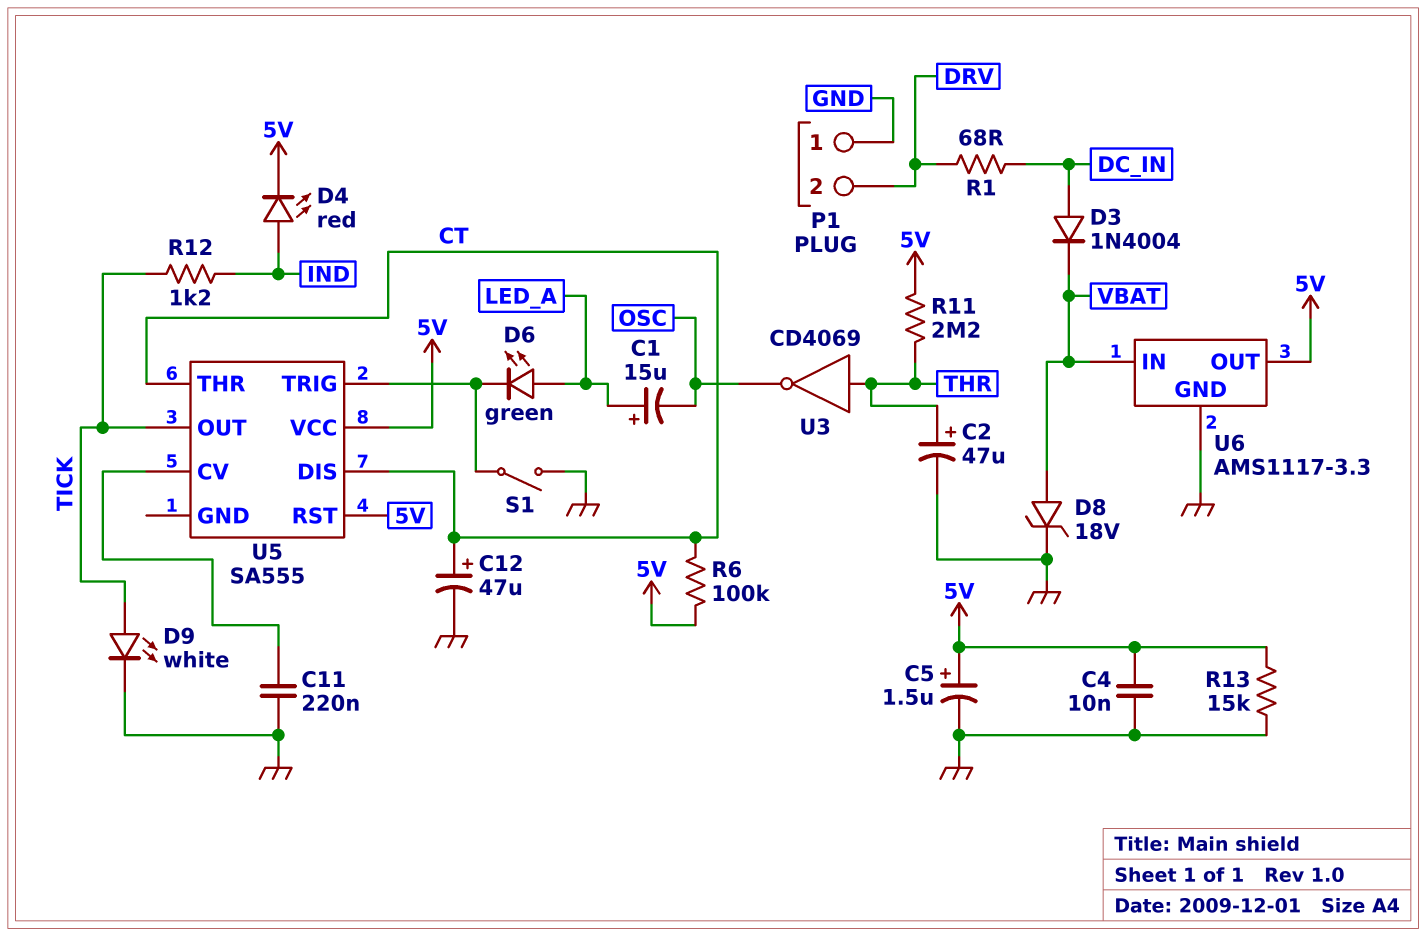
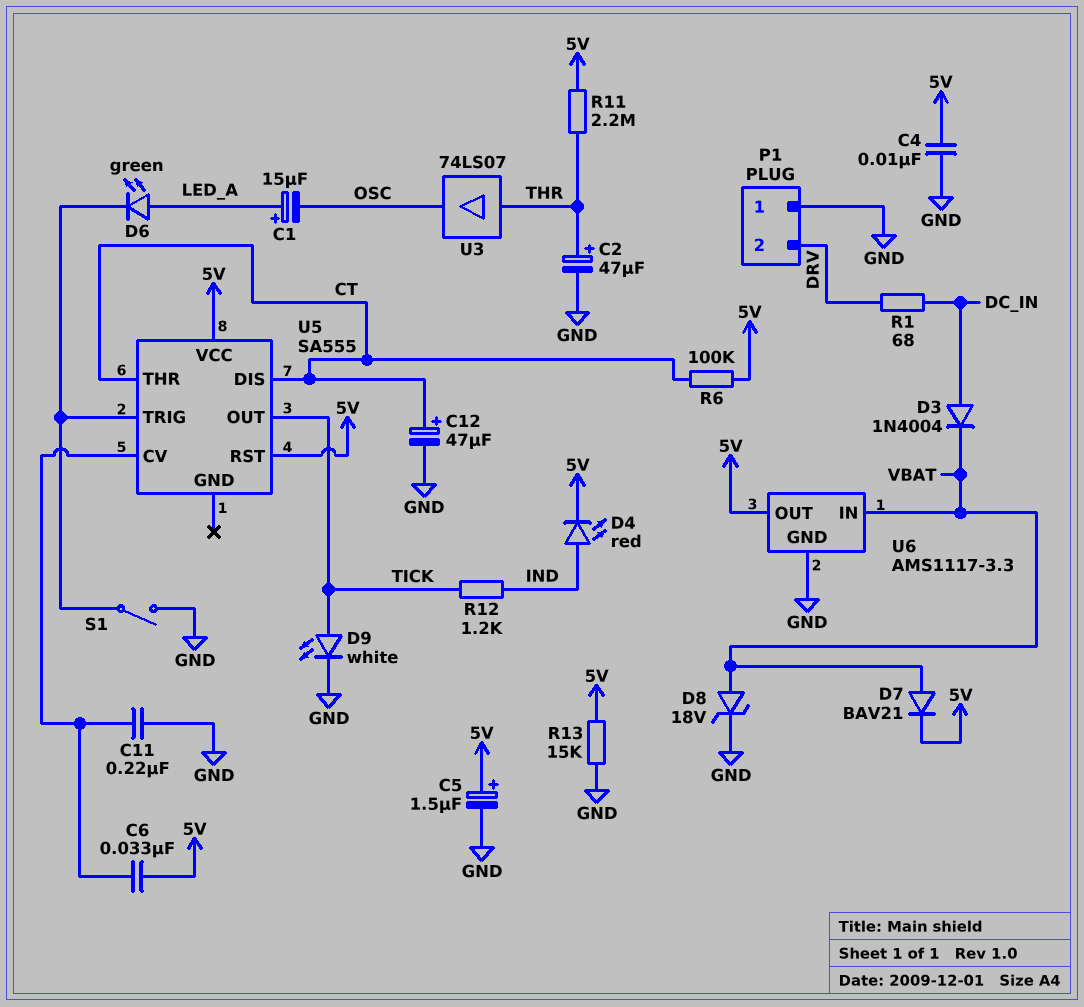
C6: none -> 33nF (5V, U5/CV)
D7: none -> diode BAV21 (A VBAT, K 5V)
U3: NOT CD4069 (in THR, out OSC) -> buffer 74LS07 (in THR, out OSC)

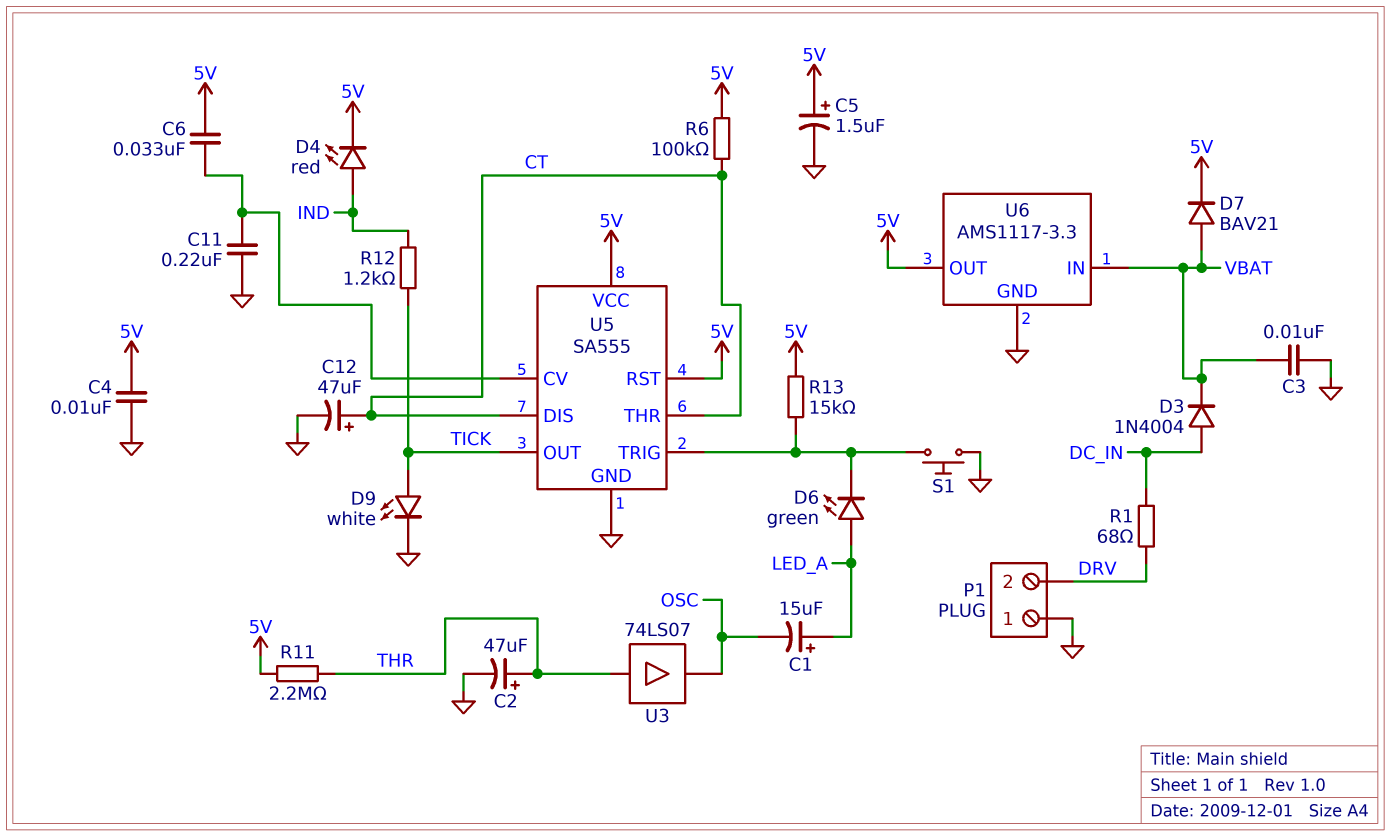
C3: none -> 10nF (GND, VBAT)
D8: zener 18V (A VBAT, K GND) -> none
R13: 15k (5V, GND) -> 15k (5V, U5/TRIG)
S1: switch (GND, U5/TRIG) -> button (GND, U5/TRIG)
U5 pin GND: none -> GND

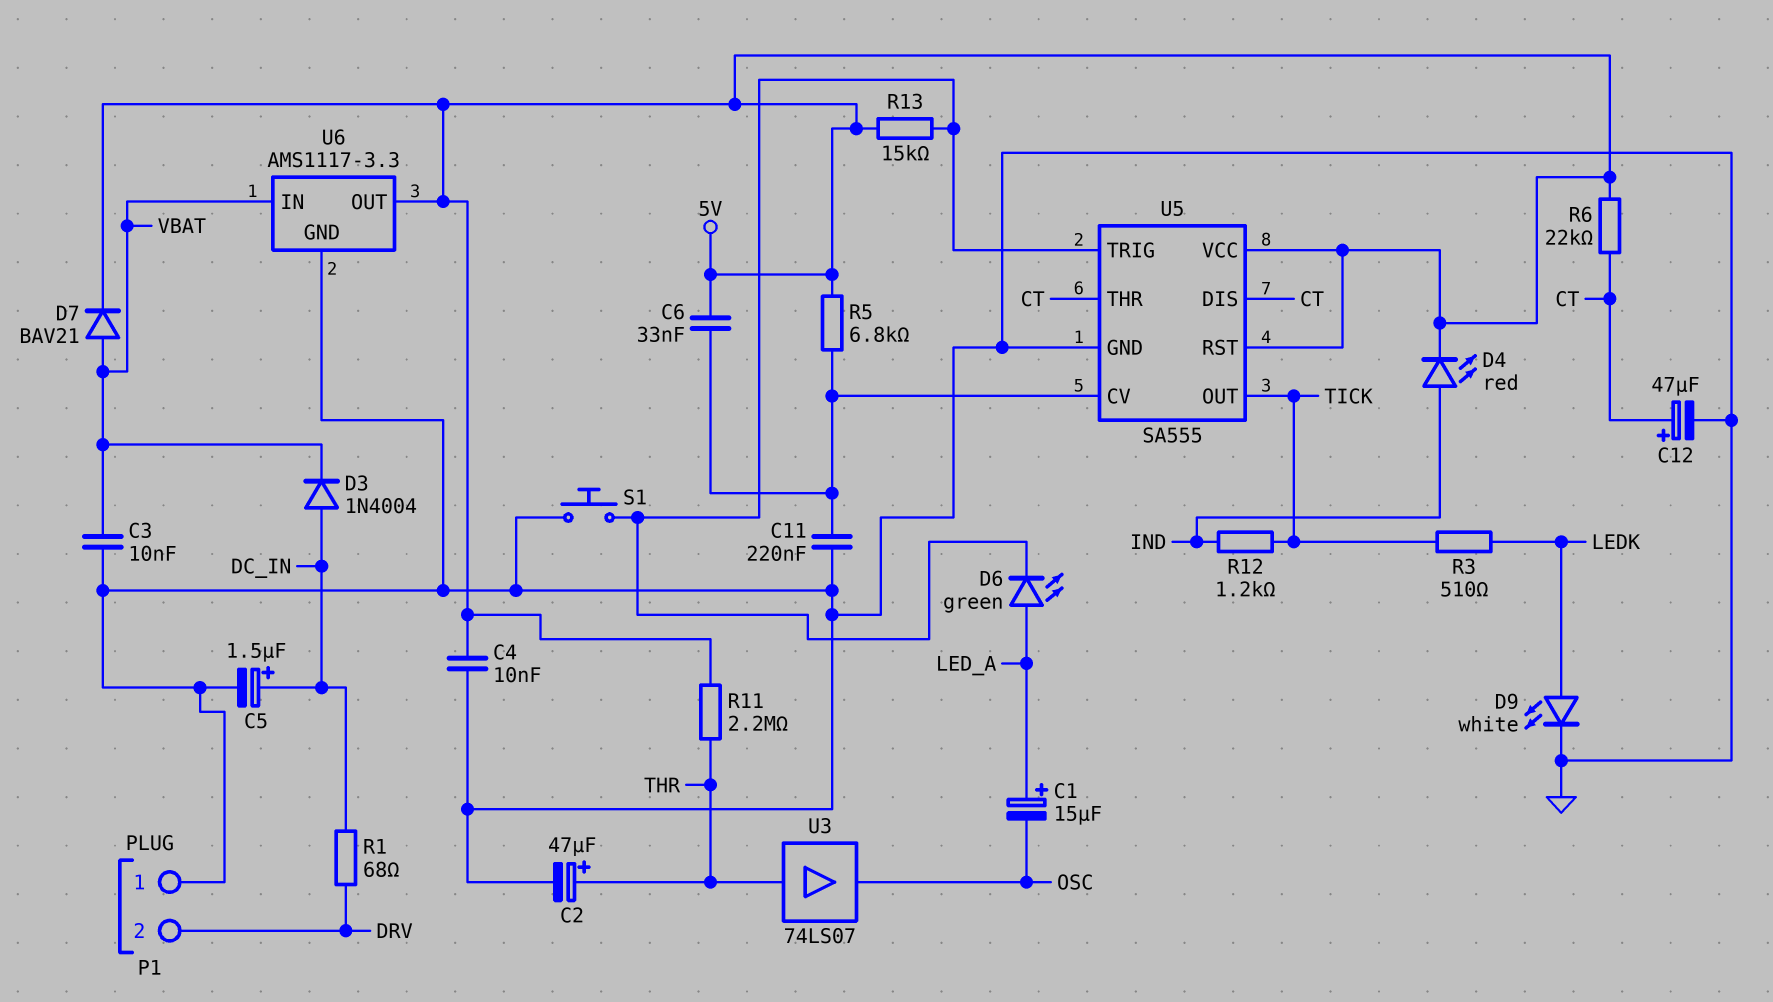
C5: 1.5uF (plus 5V, minus GND) -> 1.5uF (plus DC_IN, minus GND)
D9: LED white (A TICK, K GND) -> LED white (A LEDK, K GND)
R3: none -> 510 (LEDK, TICK)
R5: none -> 6.8k (5V, U5/CV)
R6: 100k (5V, CT) -> 22k (5V, CT)

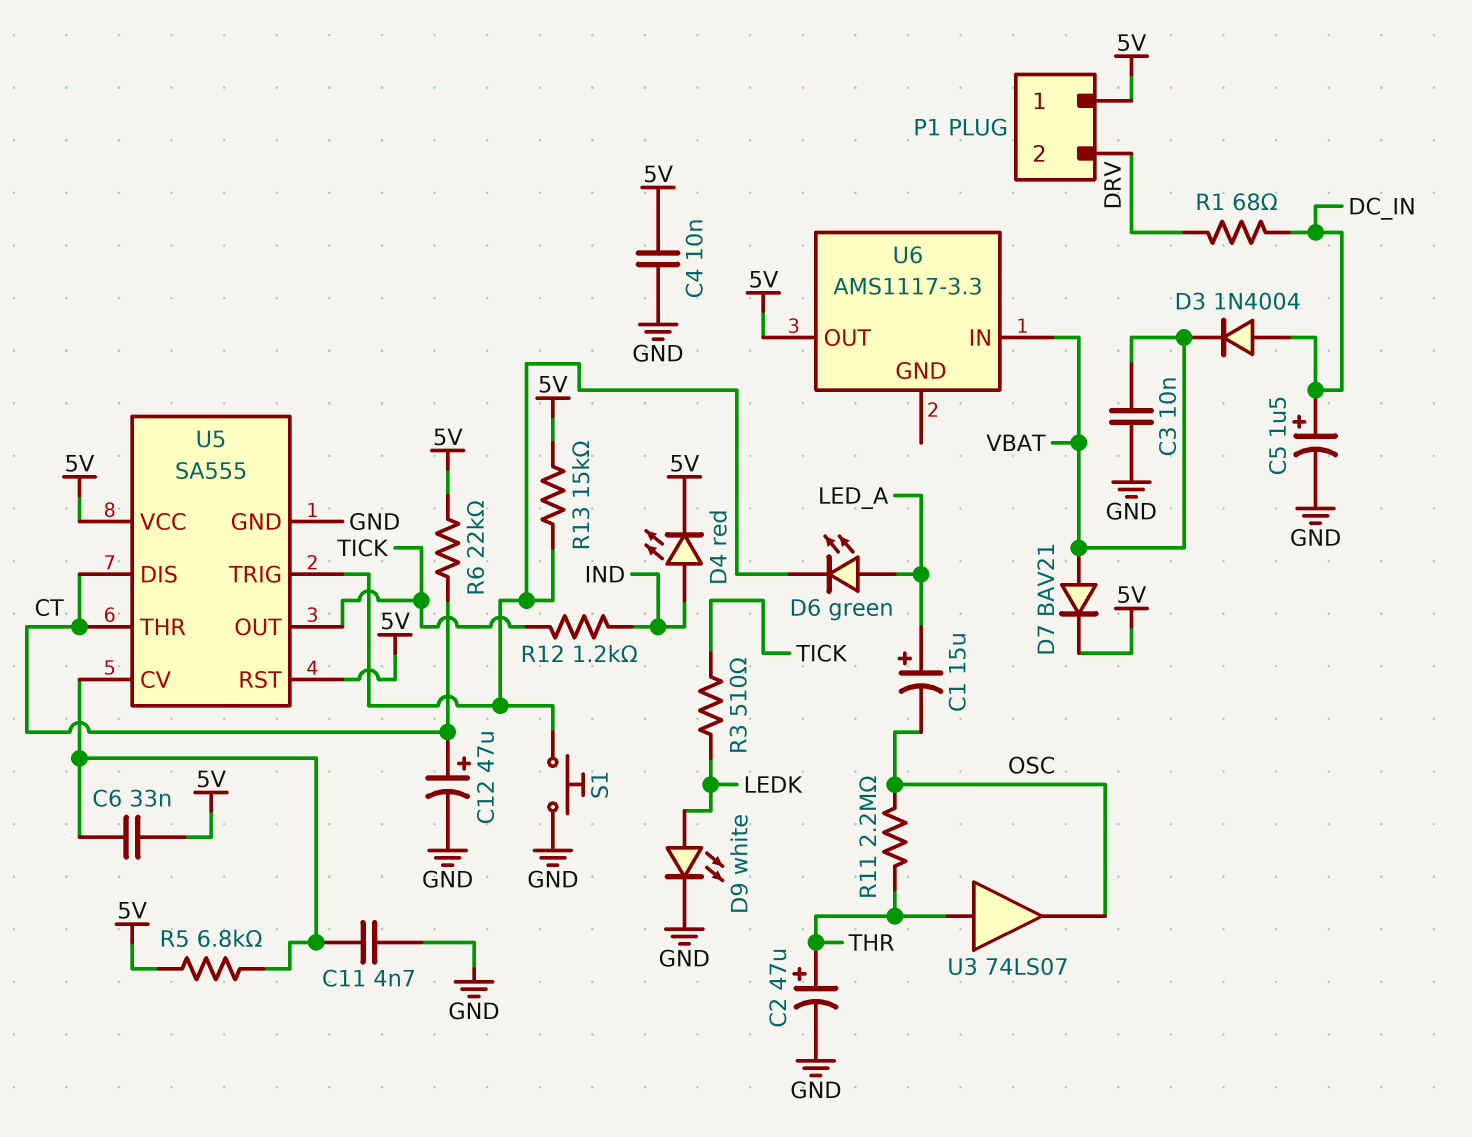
C11: 220nF (GND, U5/CV) -> 4.7nF (GND, U5/CV)
P1 pin 1: GND -> 5V
R11: 2.2M (5V, THR) -> 2.2M (OSC, THR)
U6 pin GND: GND -> none

